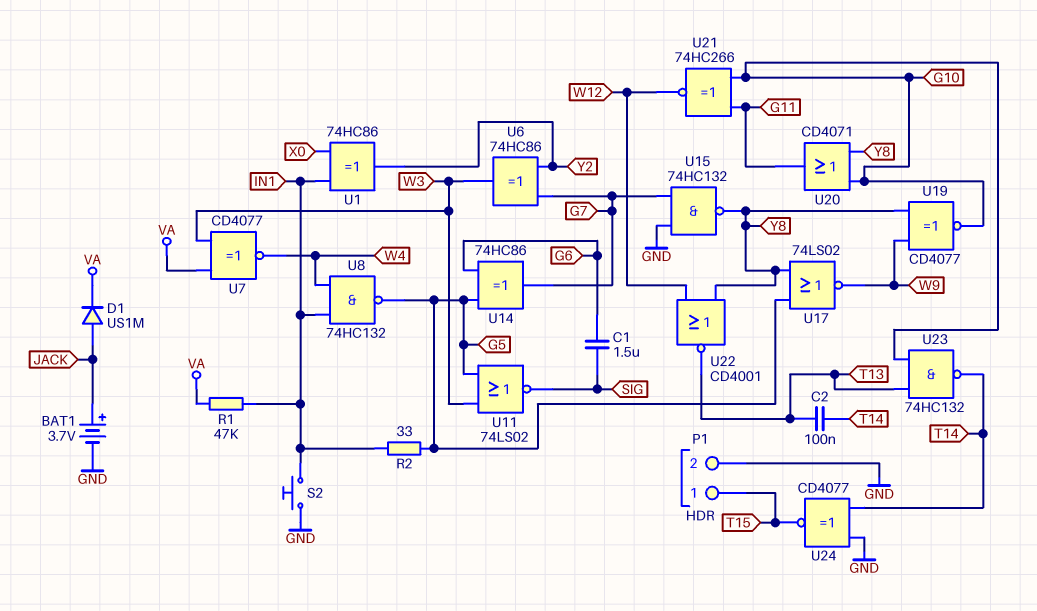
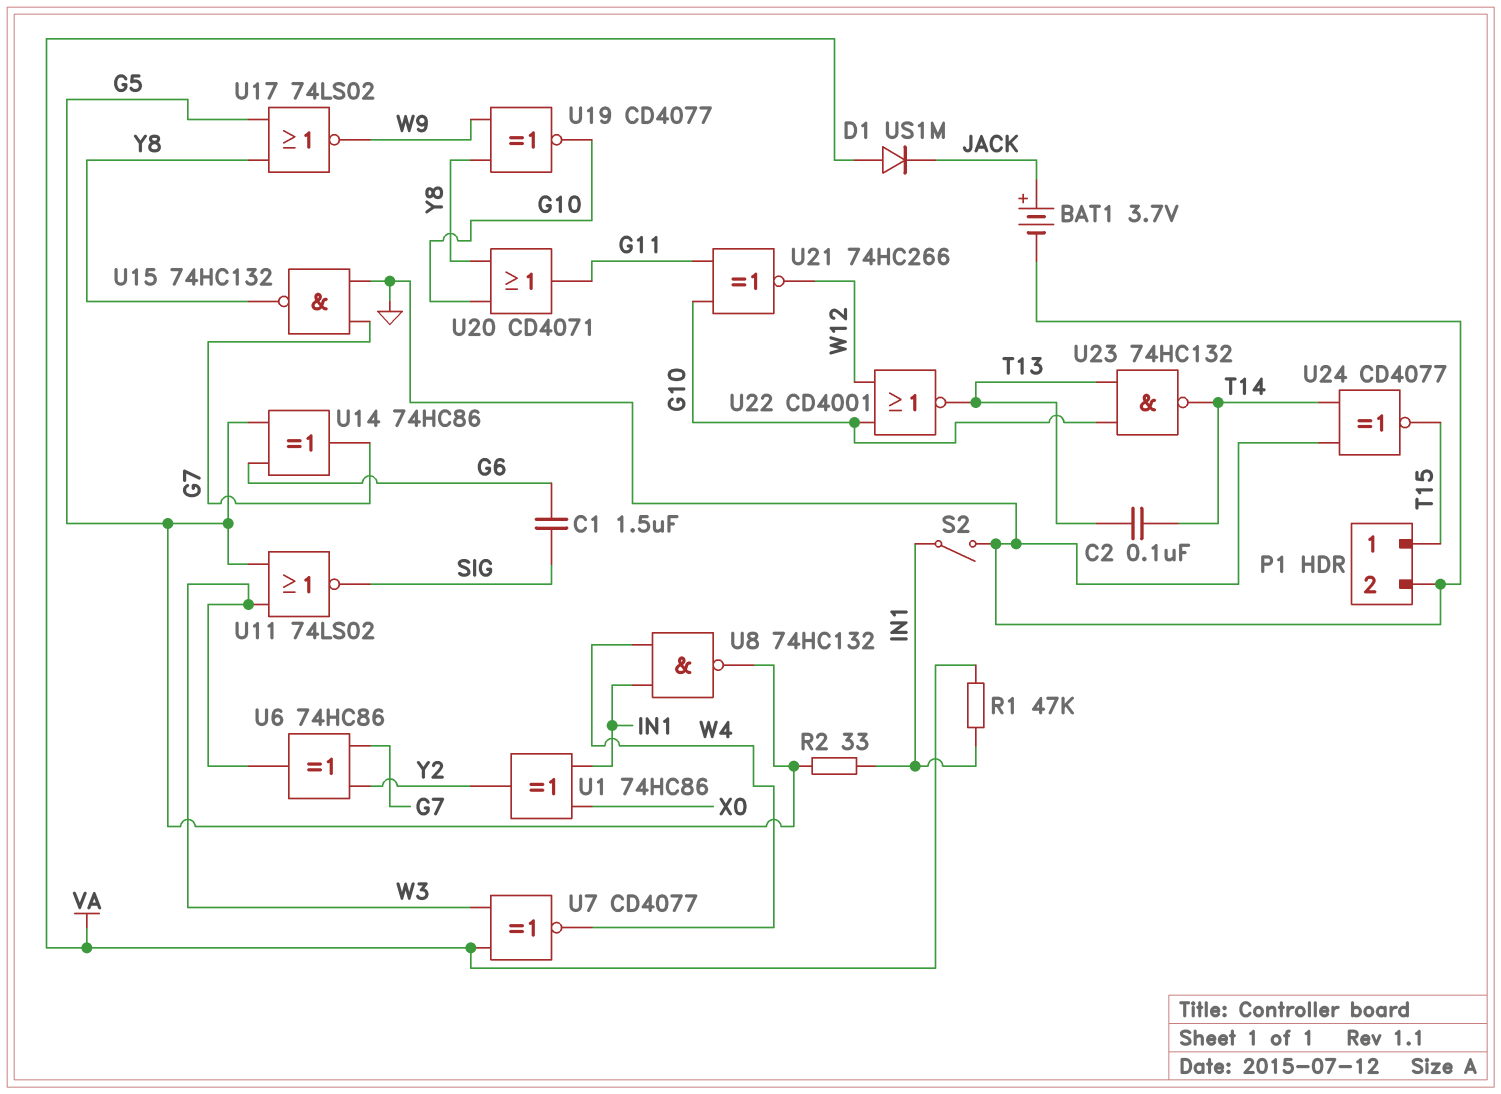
D1: diode US1M (A JACK, K VA) -> diode US1M (A VA, K JACK)
S2: button (GND, IN1) -> switch (GND, IN1)
U22: NOR CD4001 (in W12, in Y8, out T13) -> NOR CD4001 (in G10, in W12, out T13)

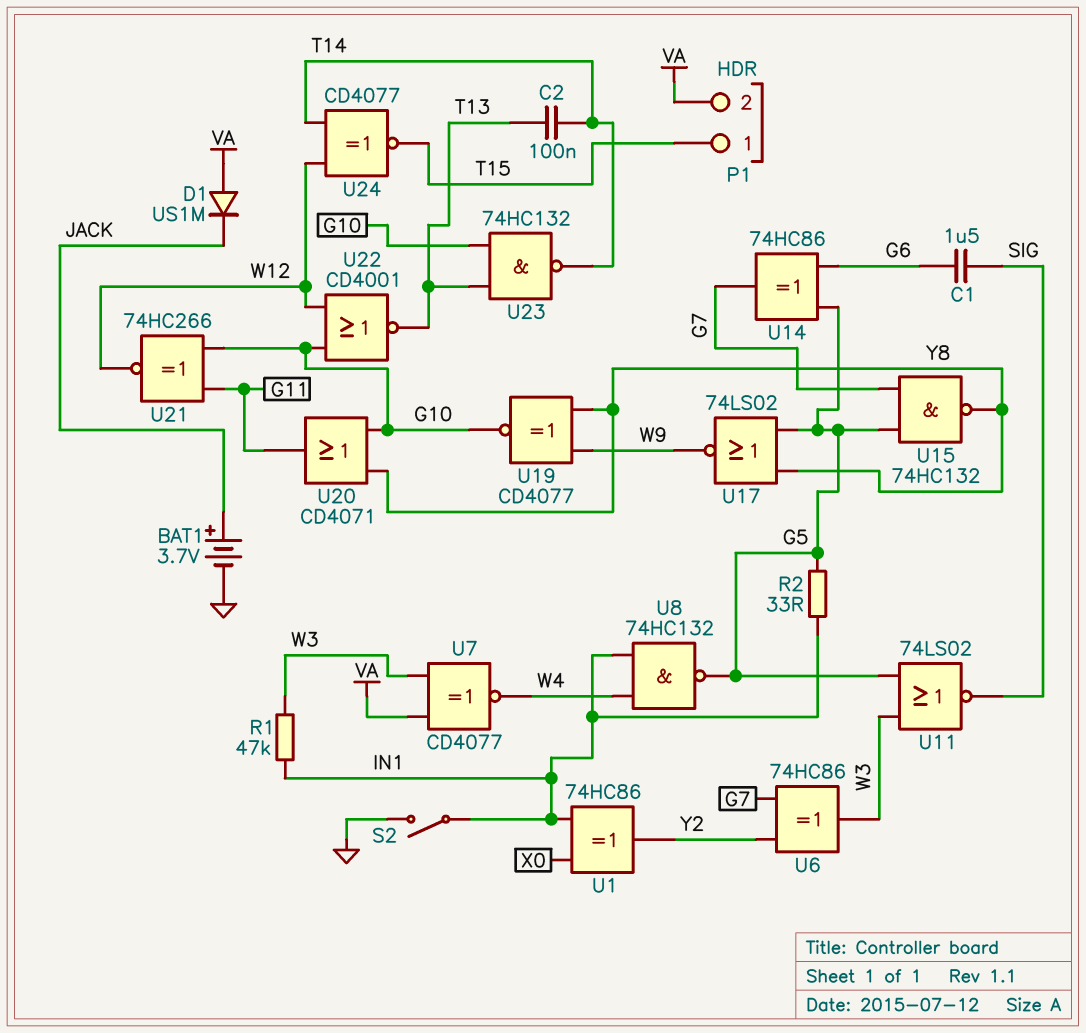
P1 pin 2: GND -> VA
R1: 47k (IN1, VA) -> 47k (IN1, W3)
U15: NAND 74HC132 (in G7, in GND, out Y8) -> NAND 74HC132 (in G5, in G7, out Y8)
U24: XNOR CD4077 (in GND, in T14, out T15) -> XNOR CD4077 (in T14, in W12, out T15)

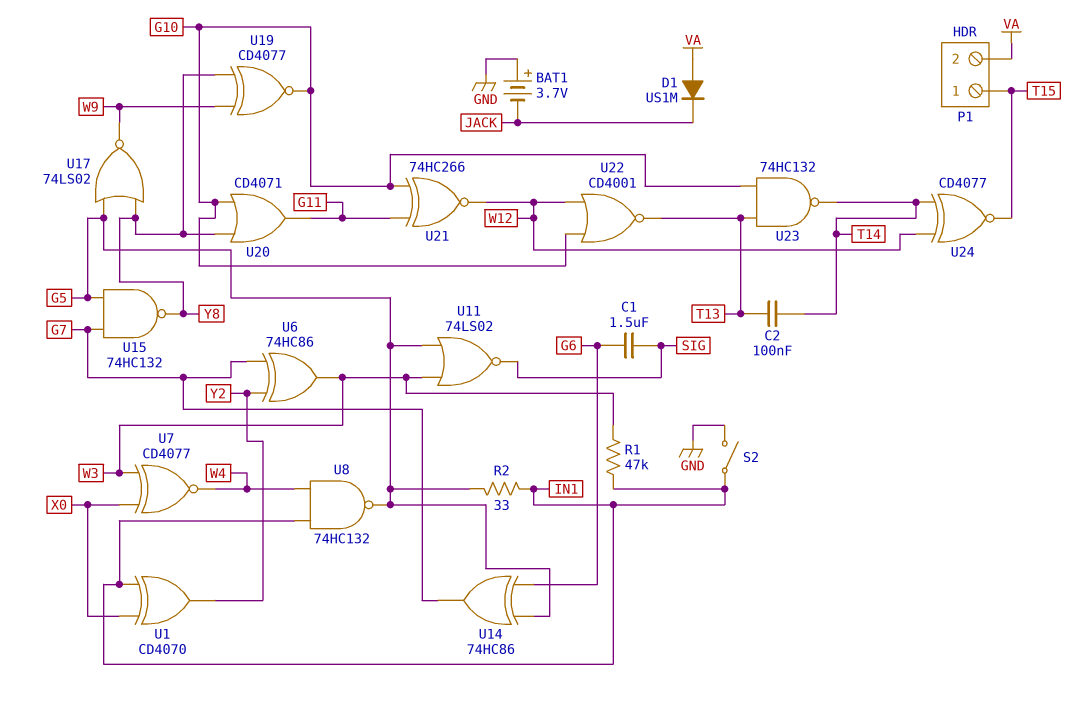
BAT1: 3.7V (plus JACK, minus GND) -> 3.7V (plus GND, minus JACK)
U1: XOR 74HC86 (in IN1, in X0, out Y2) -> XOR CD4070 (in IN1, in X0, out Y2)
U7: XNOR CD4077 (in VA, in W3, out W4) -> XNOR CD4077 (in W3, in X0, out W4)

